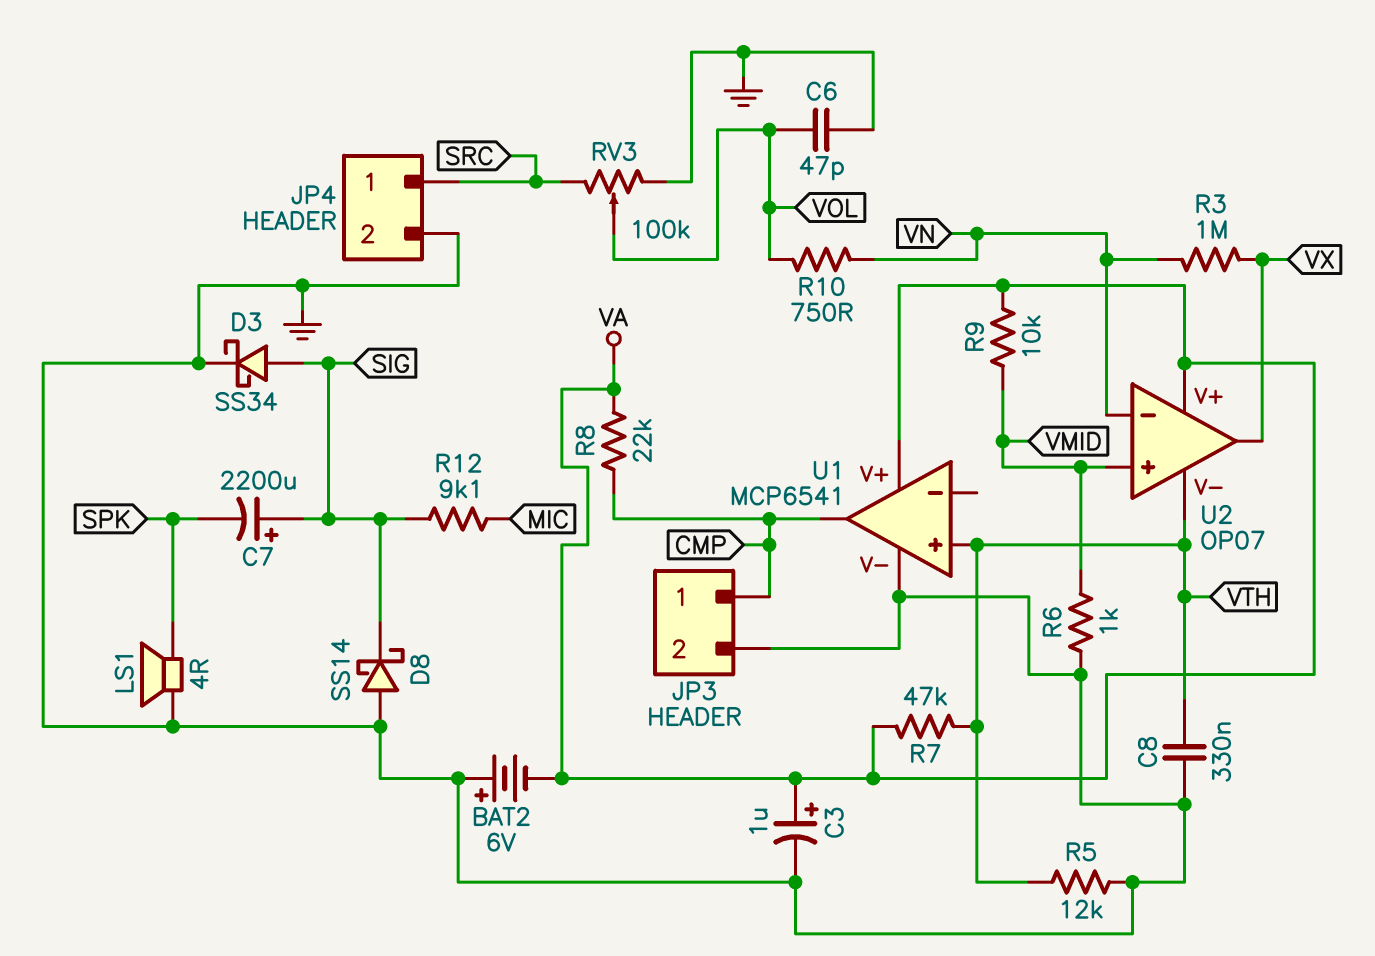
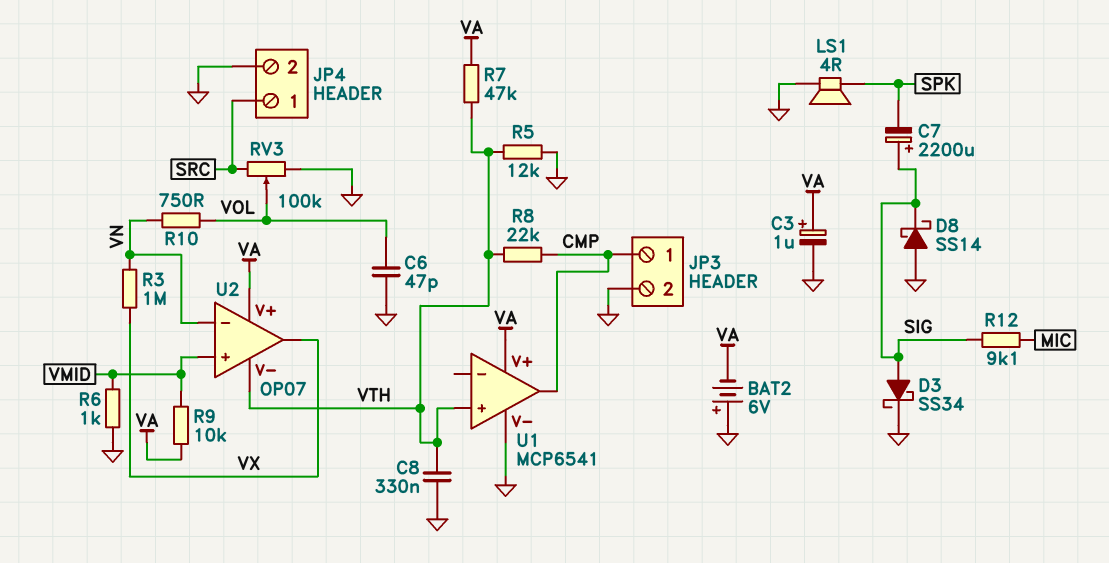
R8: 22k (CMP, VA) -> 22k (CMP, VTH)

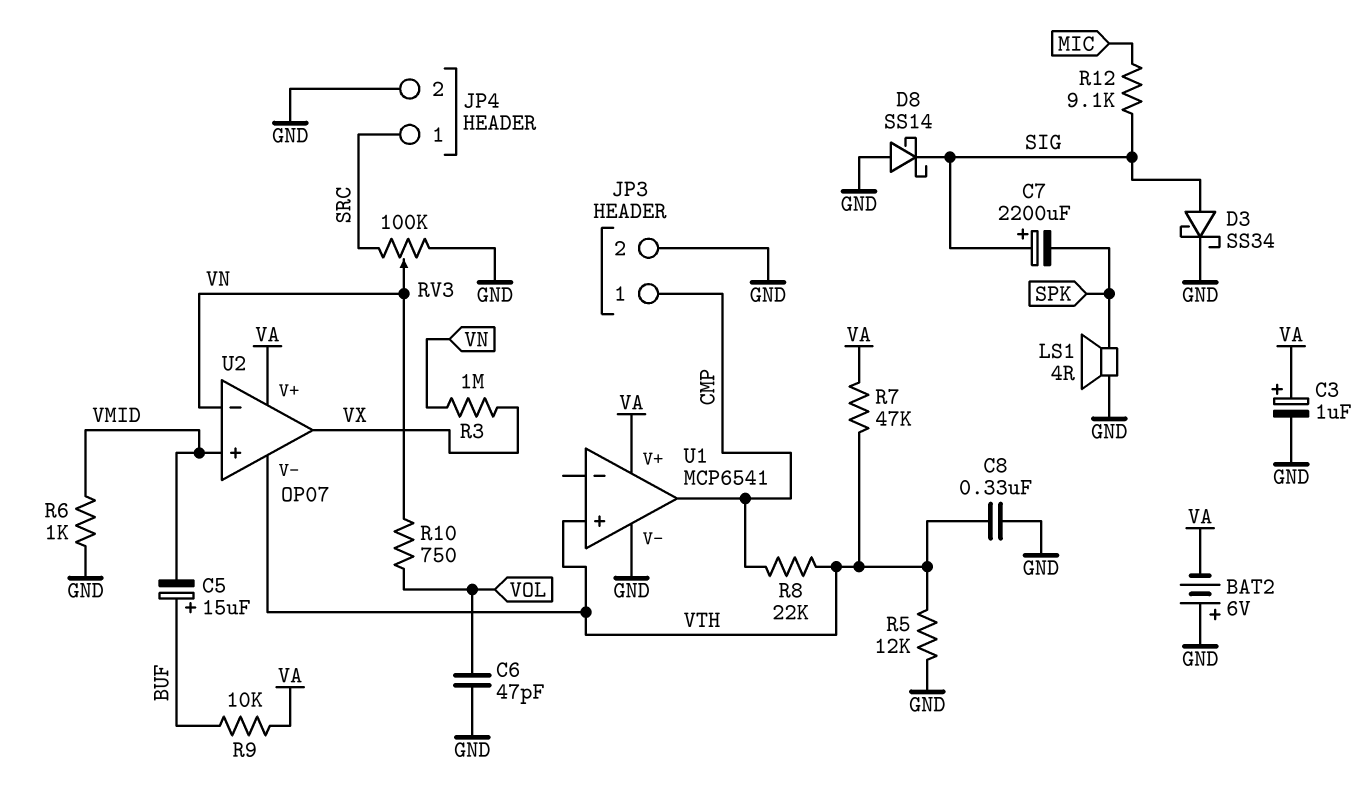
C5: none -> 15uF (plus BUF, minus VMID)
R9: 10k (VA, VMID) -> 10k (BUF, VA)
RV3: 100k (GND, SRC, wiper VOL) -> 100k (GND, SRC, wiper VN)

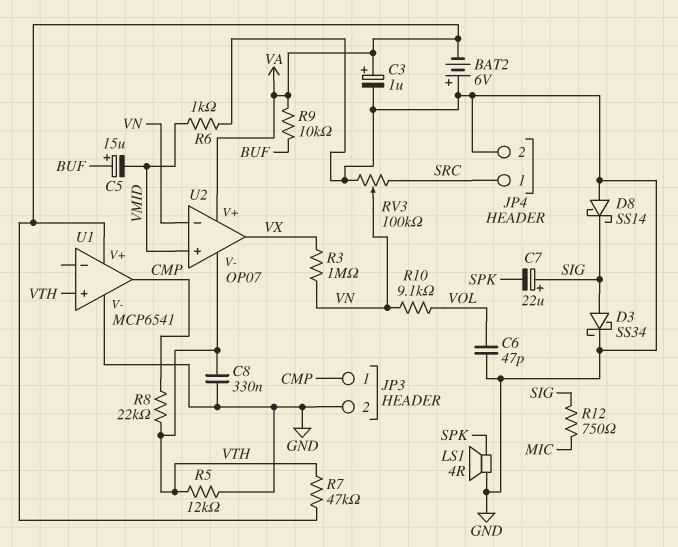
C7: 2200uF (plus SIG, minus SPK) -> 22uF (plus SIG, minus SPK)
R10: 750 (VN, VOL) -> 9.1k (VN, VOL)
R12: 9.1k (MIC, SIG) -> 750 (MIC, SIG)

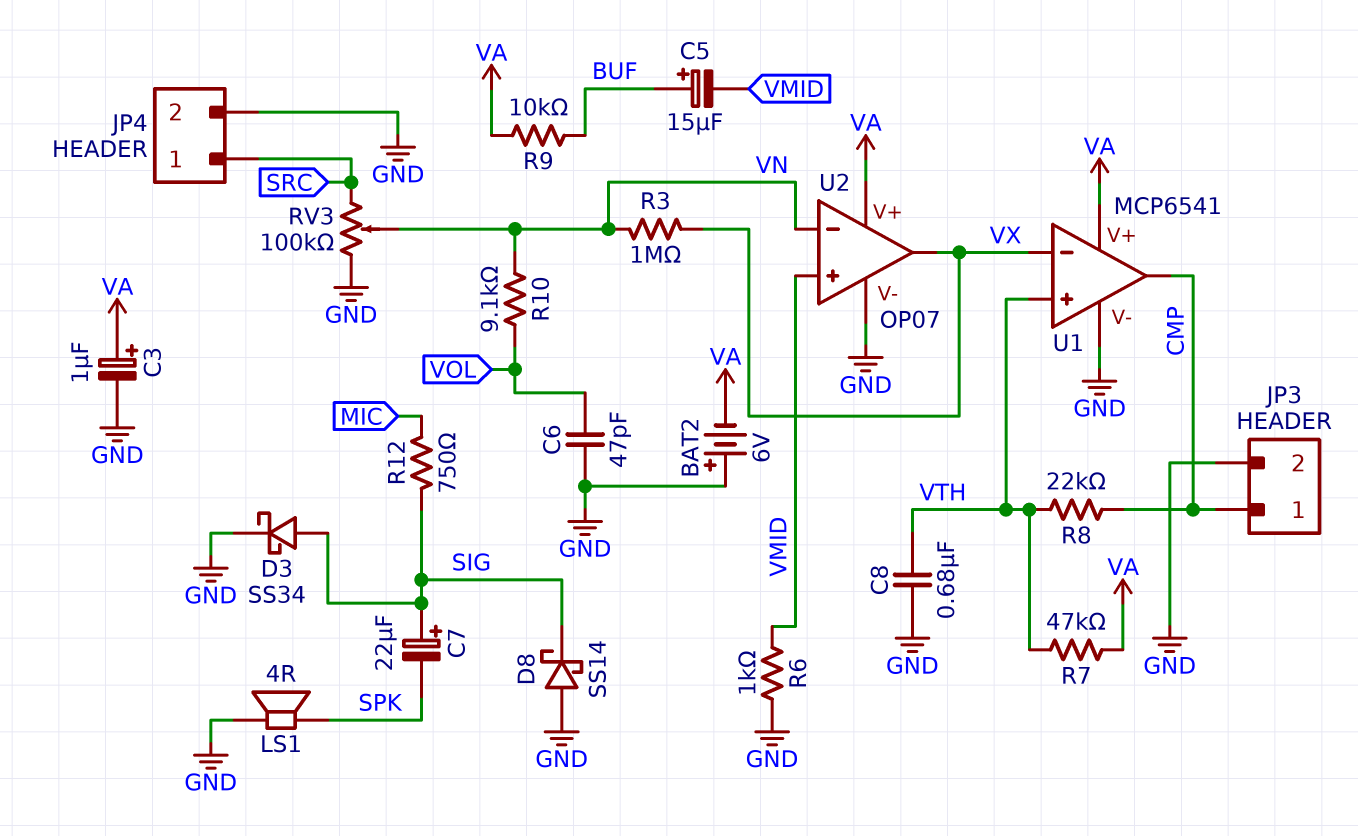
C8: 330nF (GND, VTH) -> 680nF (GND, VTH)
R5: 12k (GND, VTH) -> none
U1 pin in-: none -> VX
U2 pin V-: VTH -> GND

